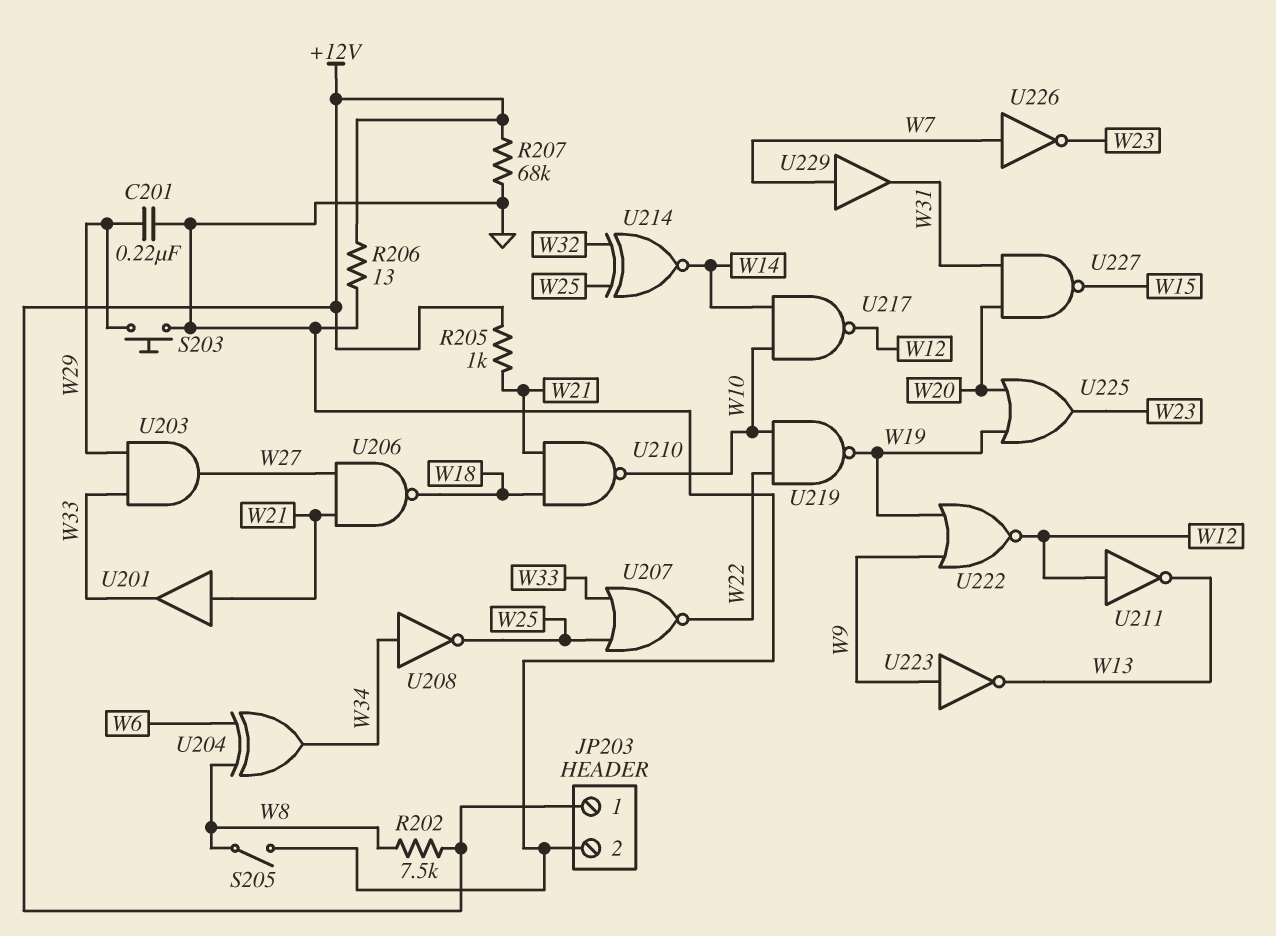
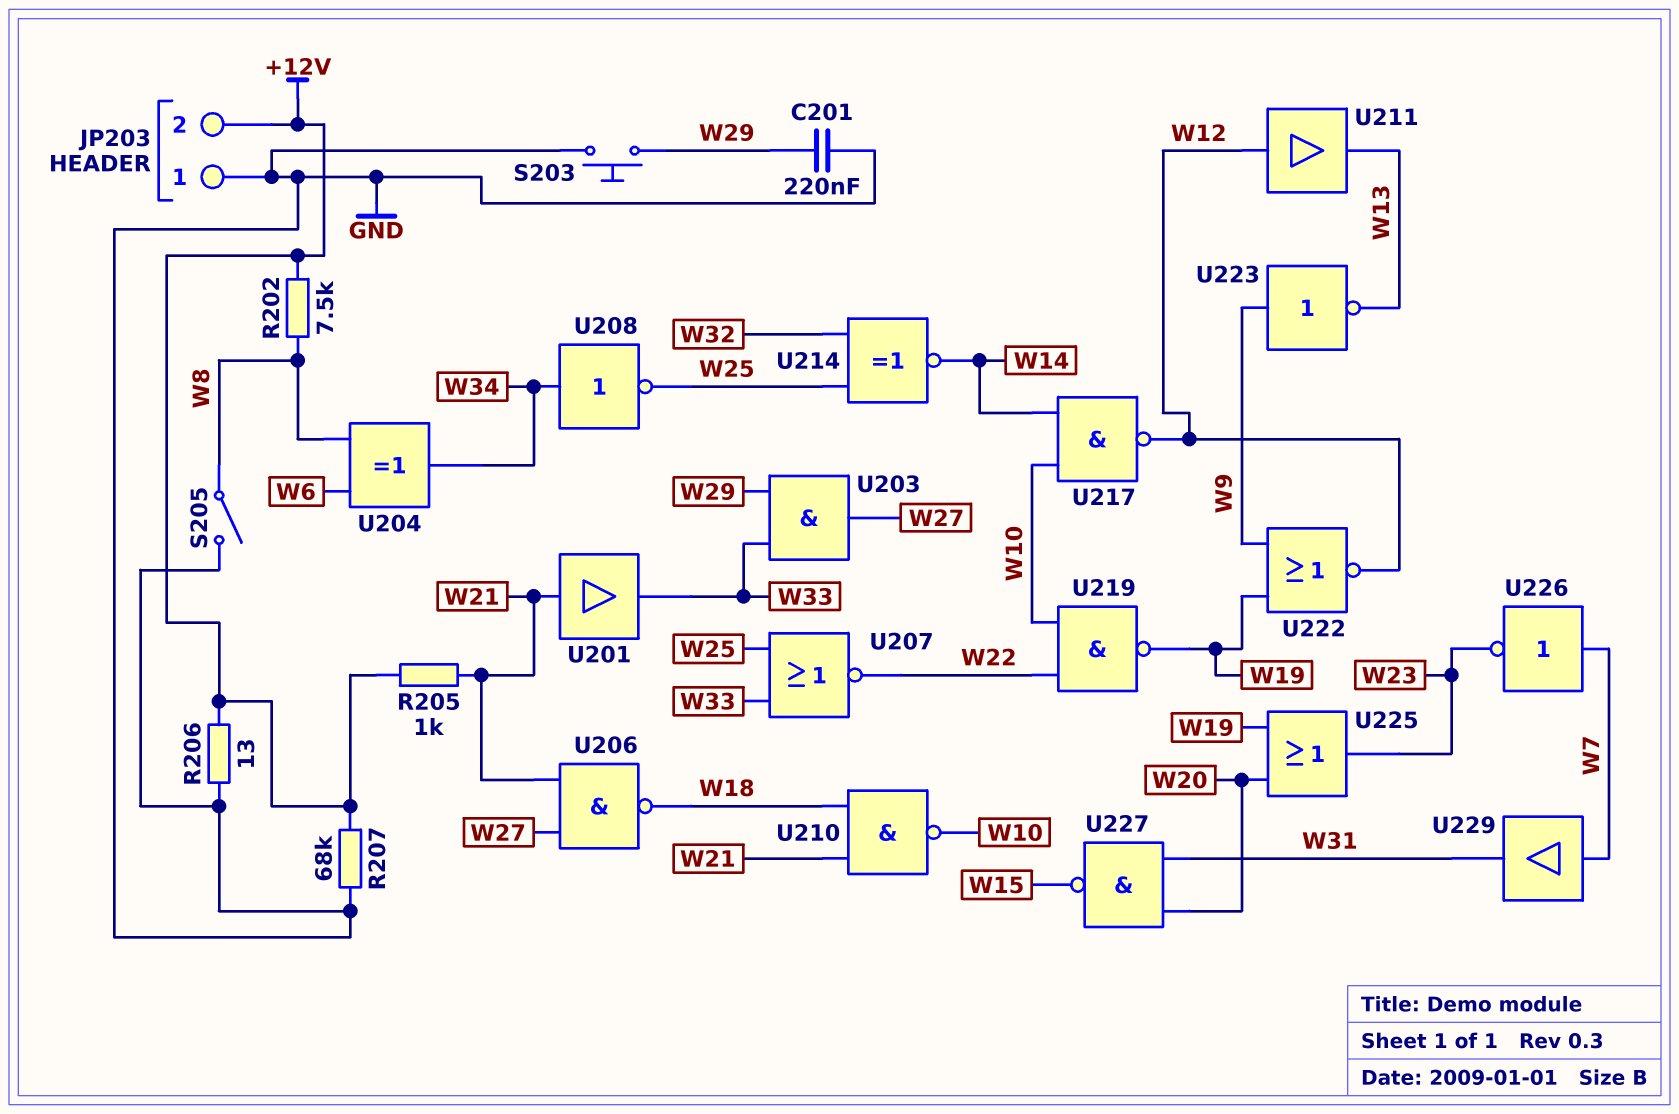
JP203 pin 1: +12V -> GND
JP203 pin 2: GND -> +12V
U211: NOT (in W12, out W13) -> buffer (in W12, out W13)

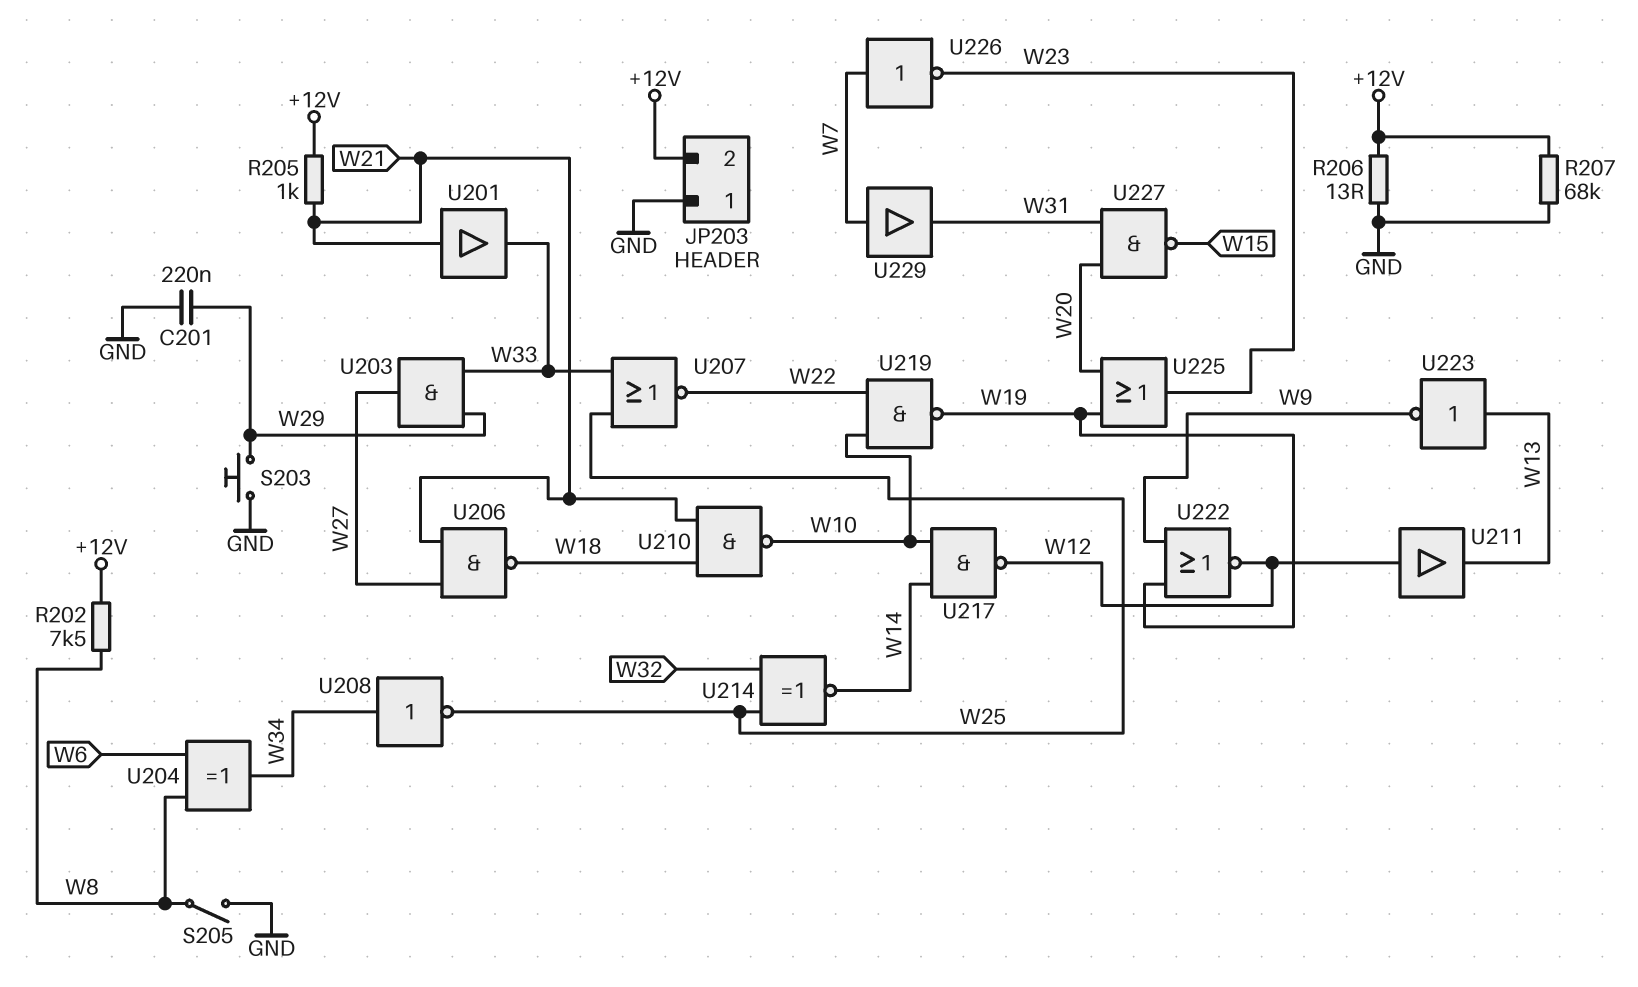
U223: NOT (in W9, out W13) -> NOT (in W13, out W9)

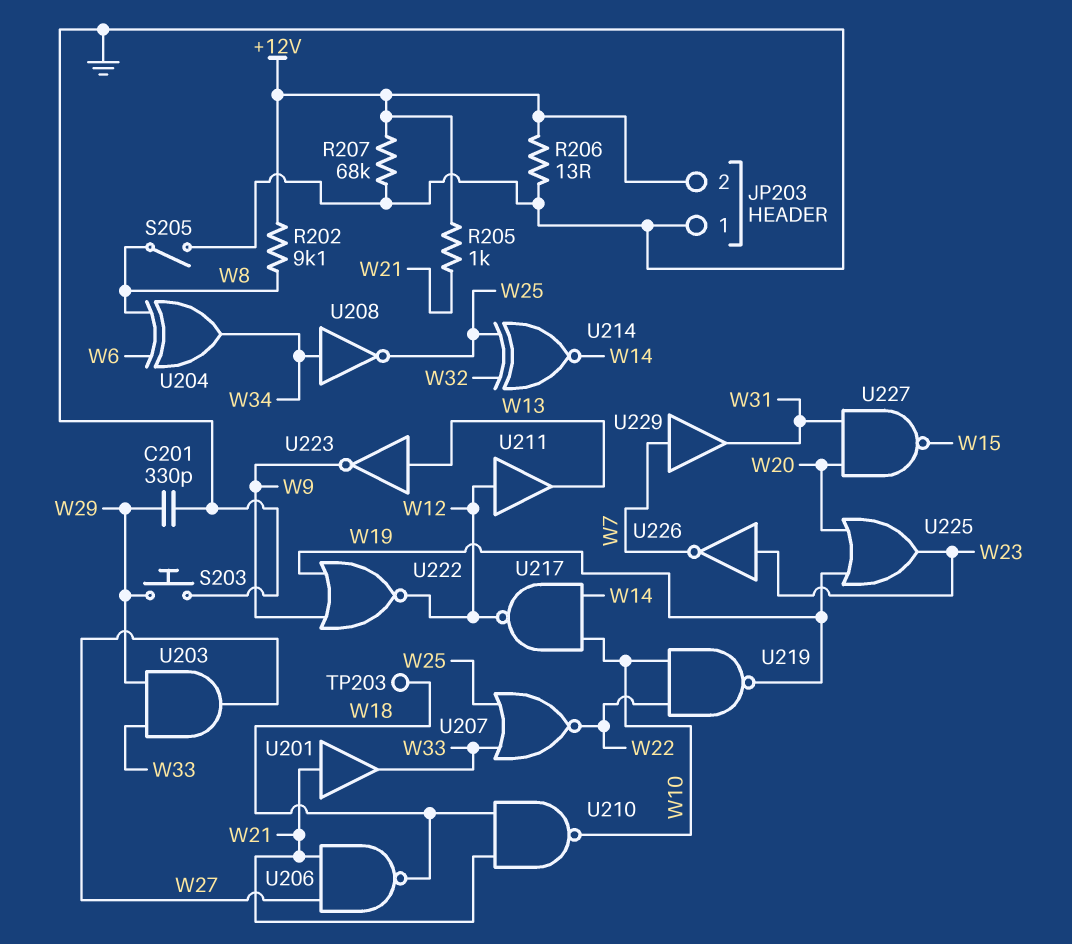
C201: 220nF (GND, W29) -> 330pF (GND, W29)
R202: 7.5k (+12V, W8) -> 9.1k (+12V, W8)
TP203: none -> test point (W18)
U226: NOT (in W7, out W23) -> NOT (in W23, out W7)

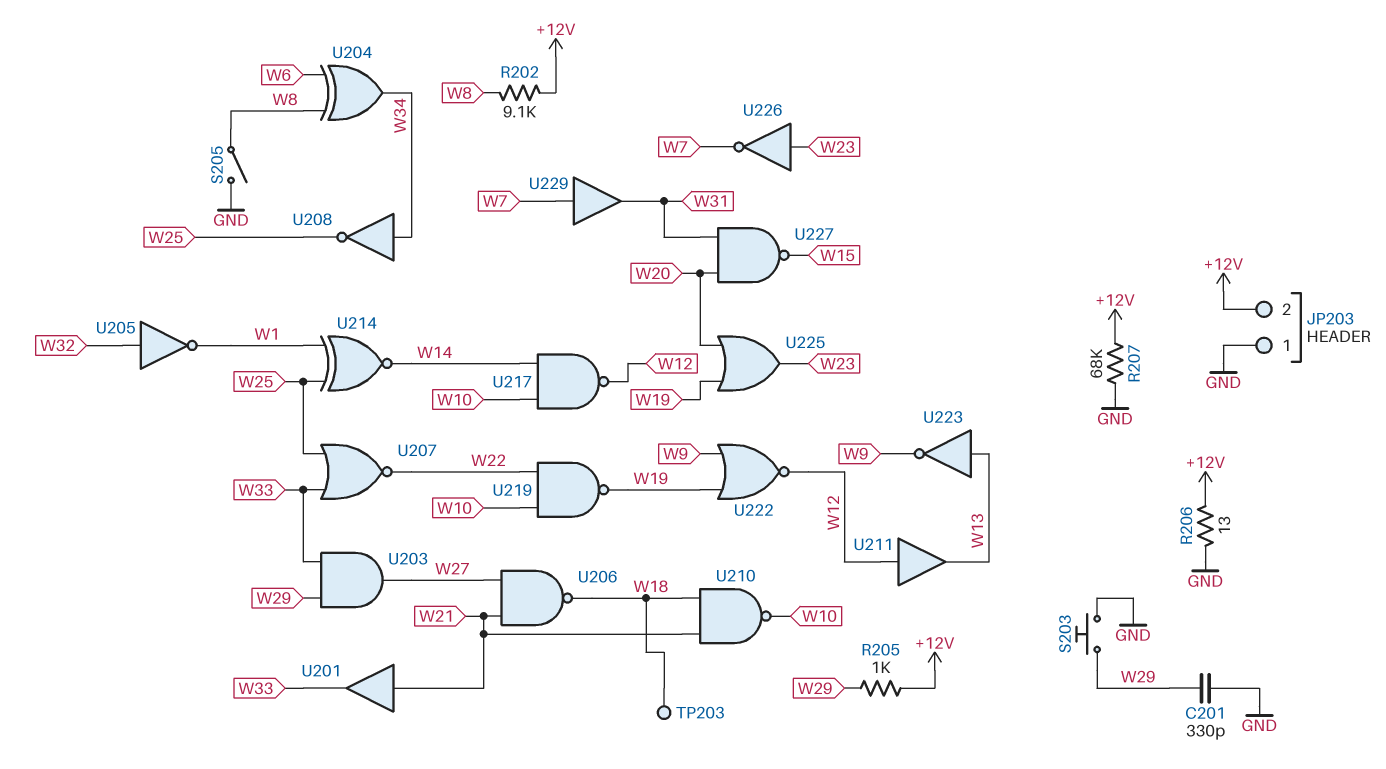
R205: 1k (+12V, W21) -> 1k (+12V, W29)
U205: none -> NOT (in W32, out W1)
U214: XNOR (in W25, in W32, out W14) -> XNOR (in W1, in W25, out W14)

